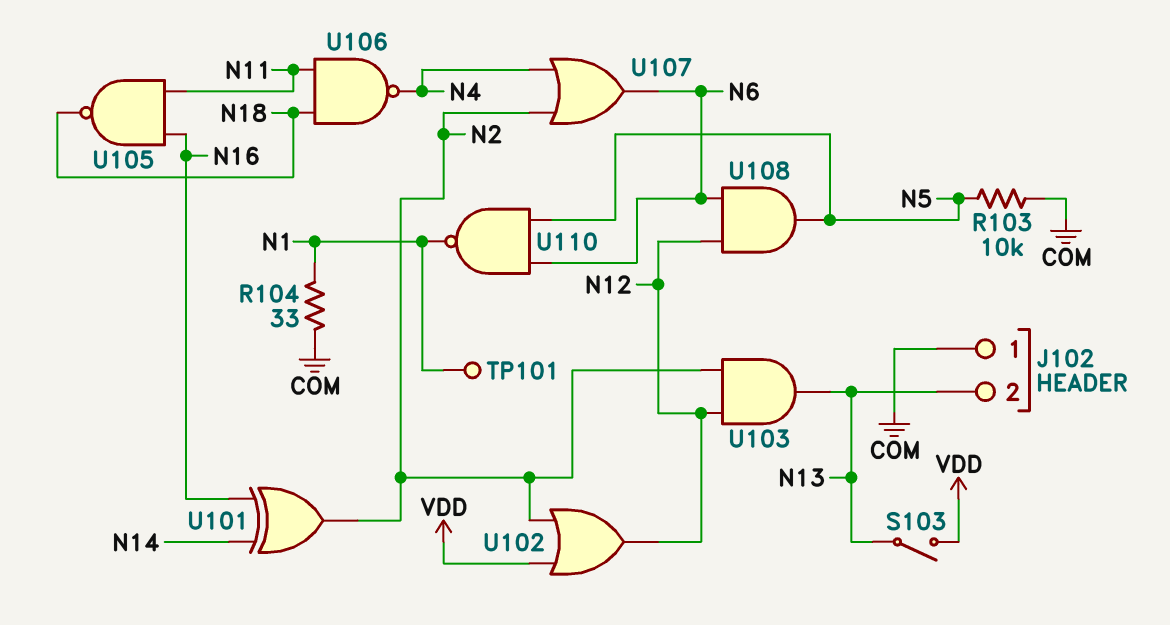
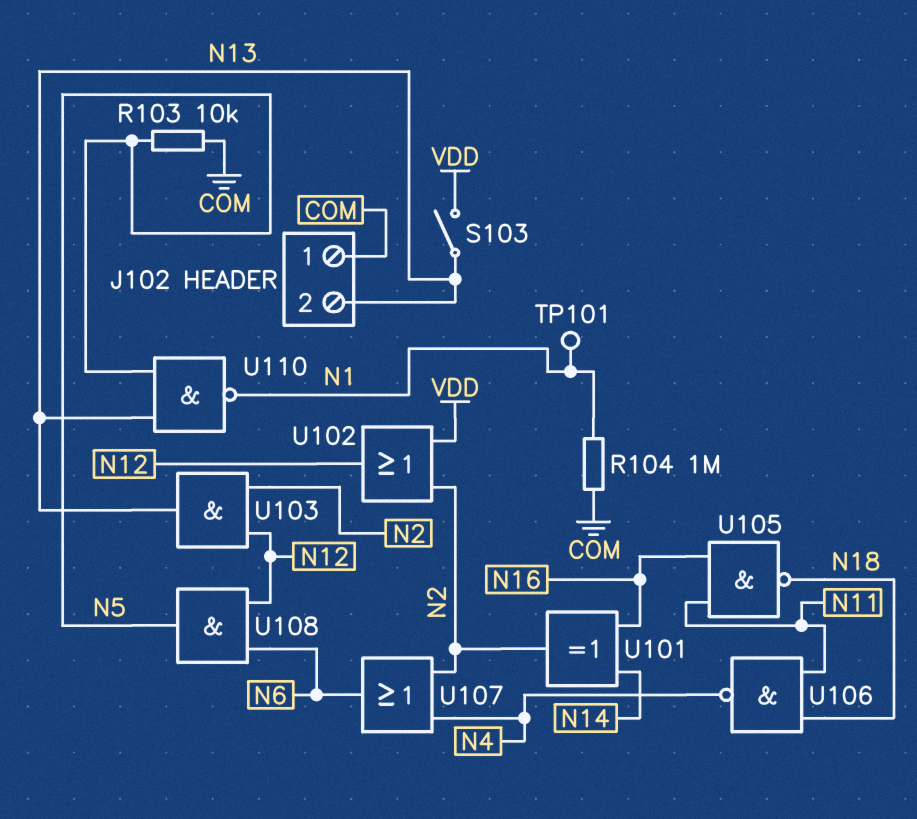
R104: 33 (COM, N1) -> 1M (COM, N1)
U110: NAND (in N5, in N6, out N1) -> NAND (in N5, in N13, out N1)

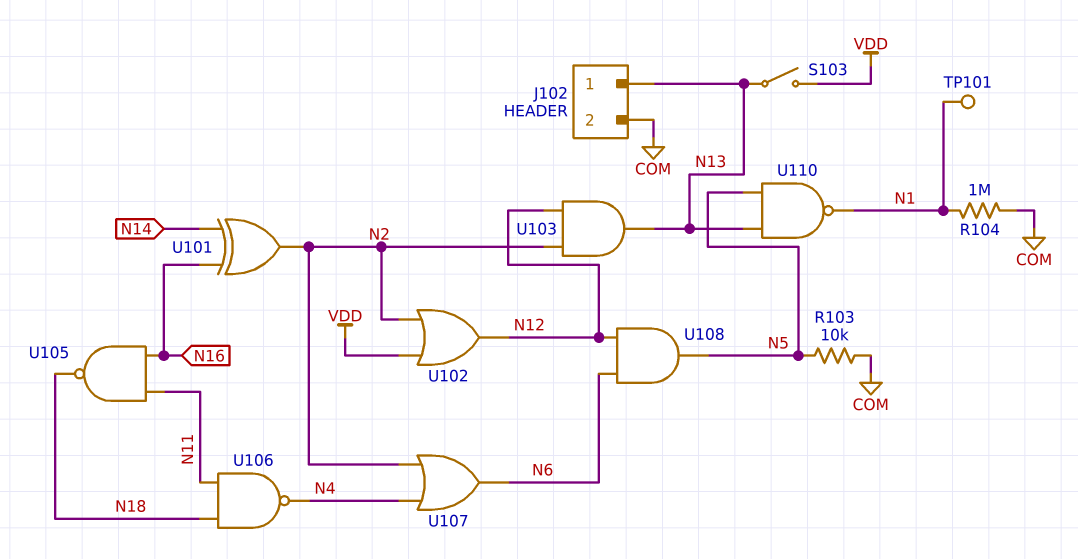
J102 pin 1: COM -> N13
J102 pin 2: N13 -> COM

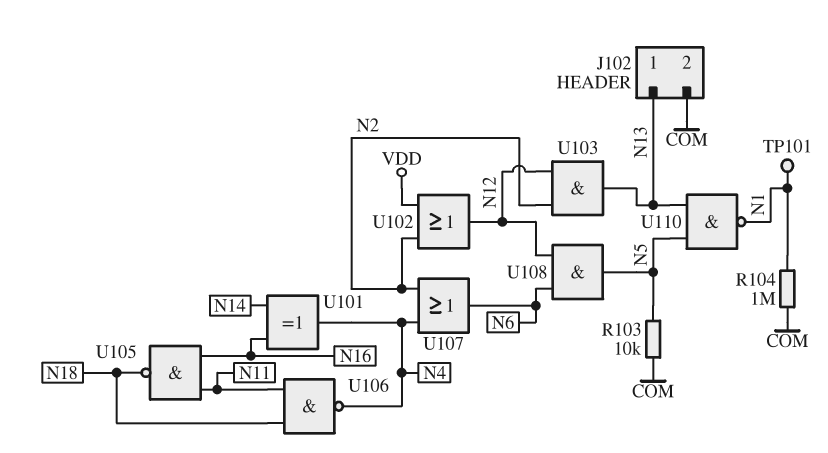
S103: switch (N13, VDD) -> none
U101: XOR (in N14, in N16, out N2) -> XOR (in N14, in N16, out N4)

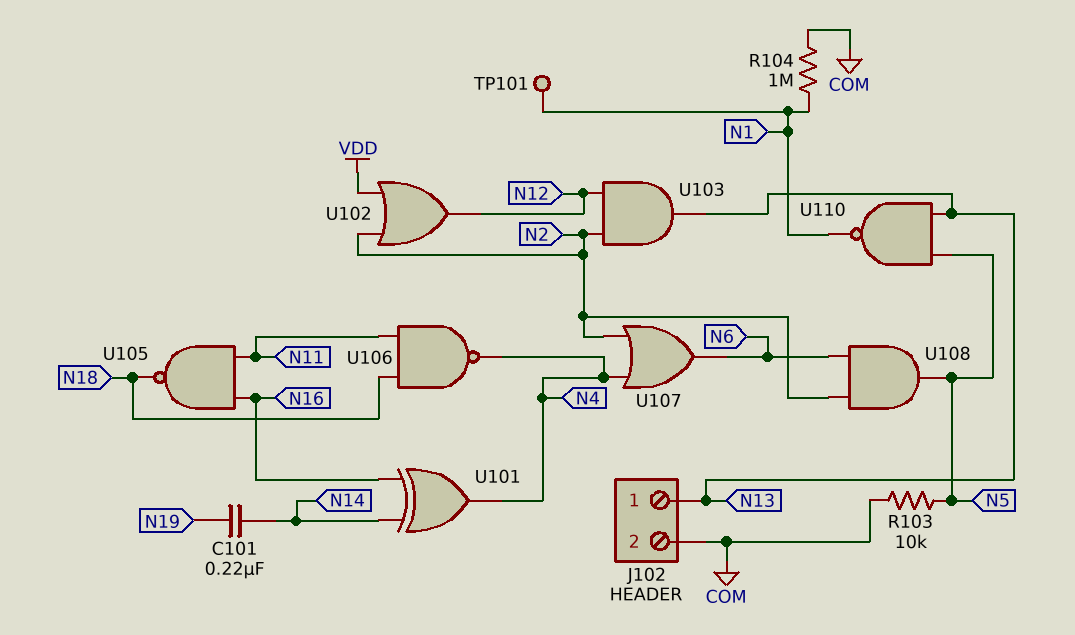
C101: none -> 220nF (N14, N19)
U108: AND (in N6, in N12, out N5) -> AND (in N2, in N6, out N5)

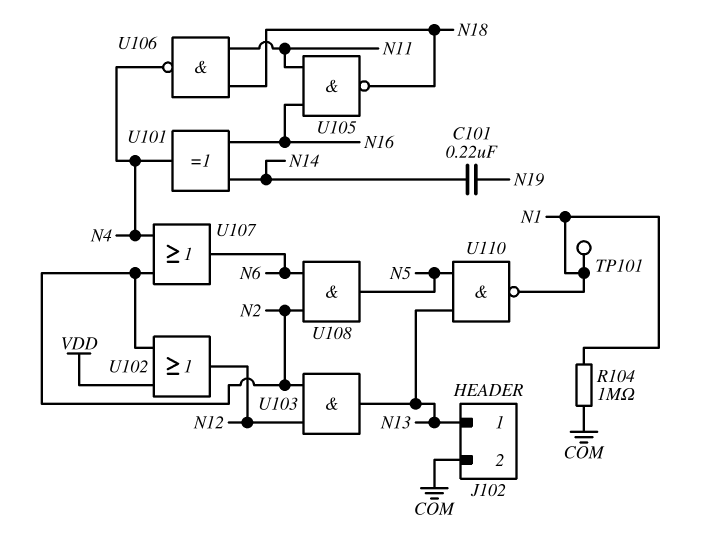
R103: 10k (COM, N5) -> none

